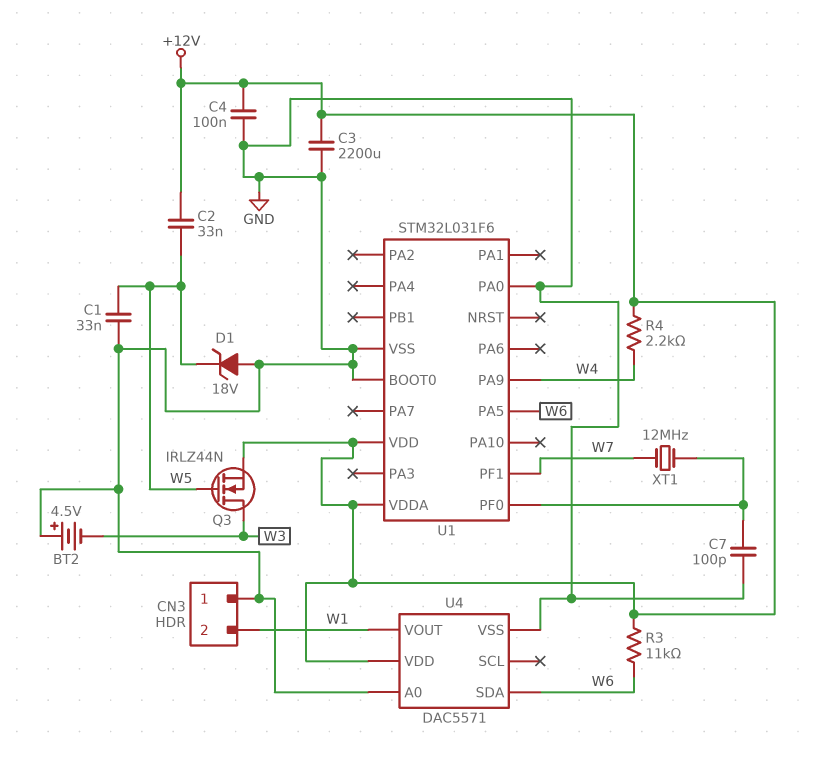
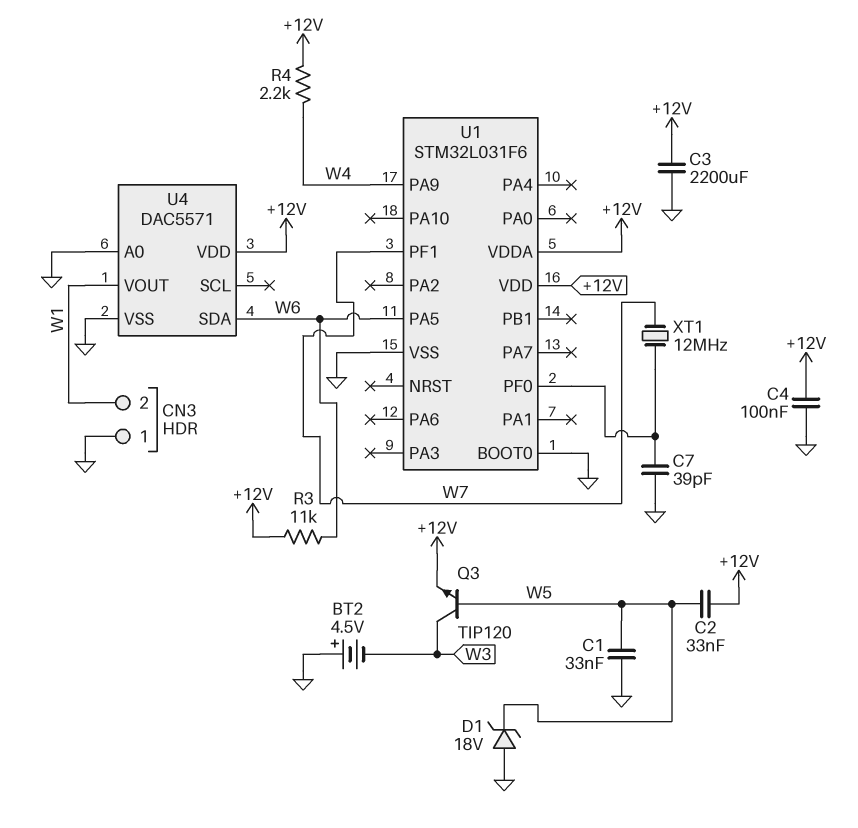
C7: 100pF (GND, U1/PF0) -> 39pF (GND, U1/PF0)
Q3: NMOS IRLZ44N (G W5, D W3, S +12V) -> NPN TIP120 (B W5, C W3, E +12V)
U1 pin PA0: GND -> none

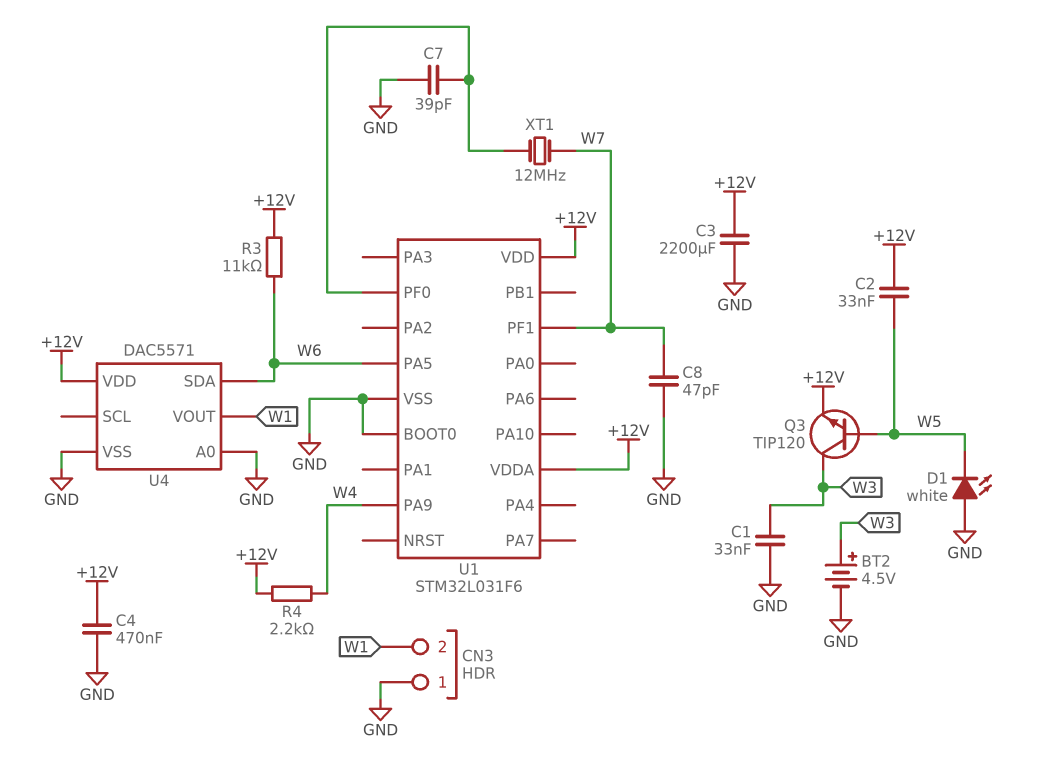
BT2: 4.5V (plus GND, minus W3) -> 4.5V (plus W3, minus GND)
C1: 33nF (GND, W5) -> 33nF (GND, W3)
C4: 100nF (+12V, GND) -> 470nF (+12V, GND)
C8: none -> 47pF (GND, W7)
D1: zener 18V (A GND, K W5) -> LED white (A GND, K W5)

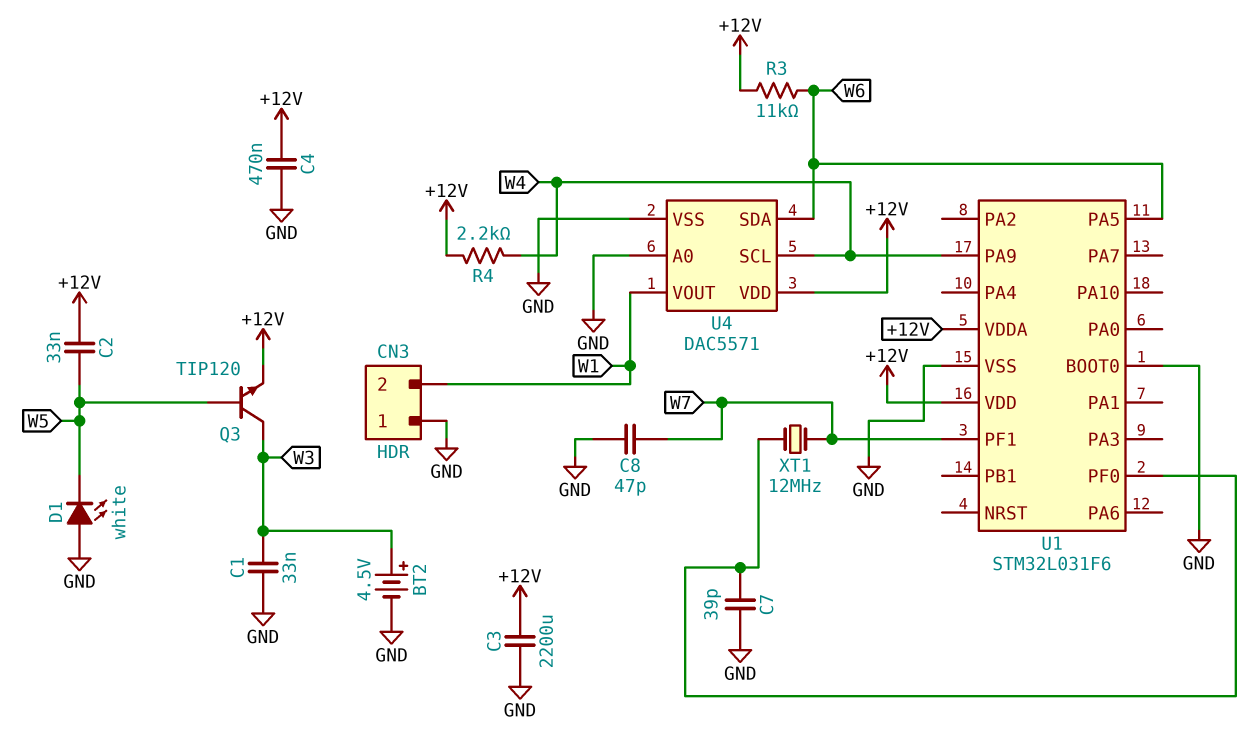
U4 pin SCL: none -> W4

